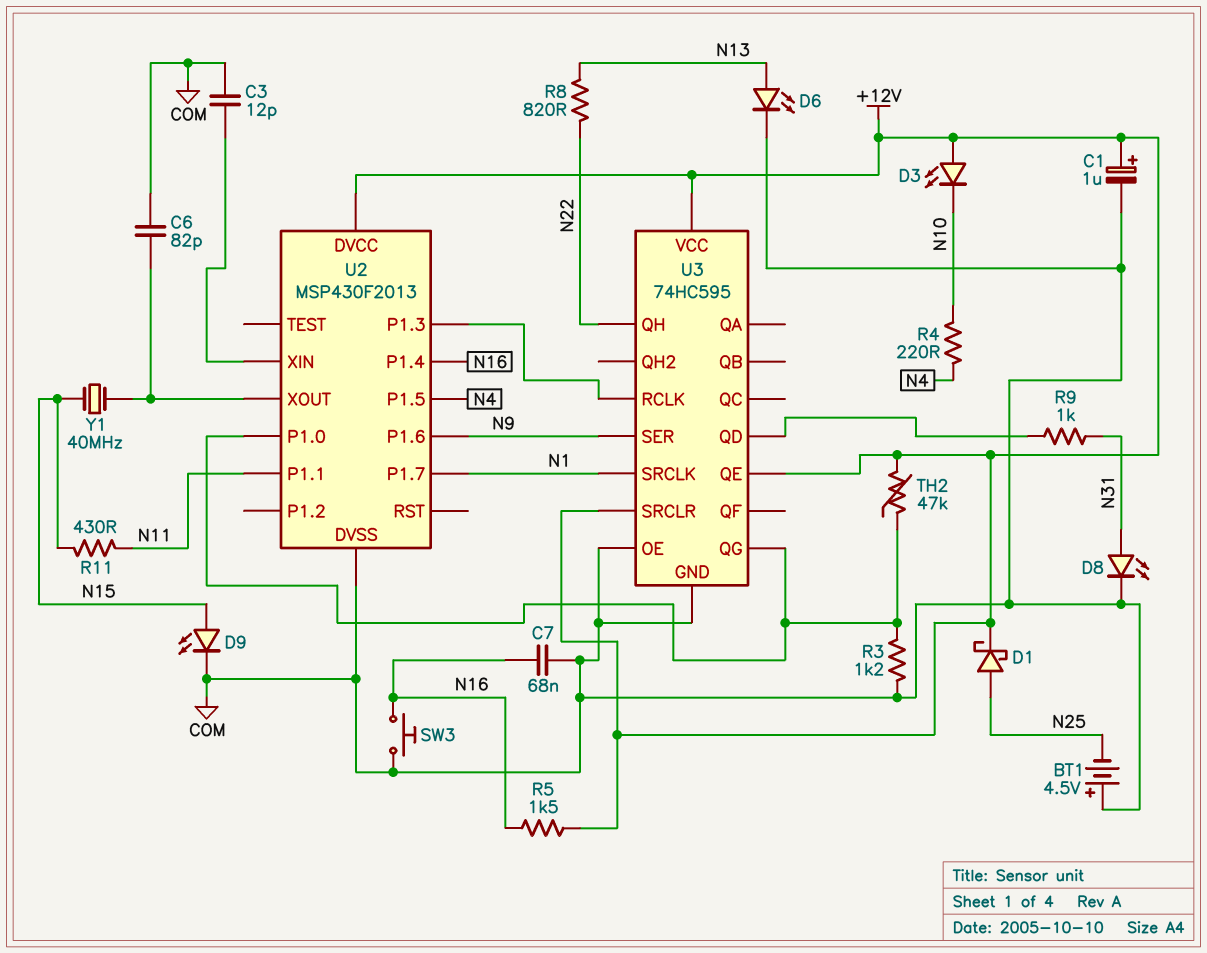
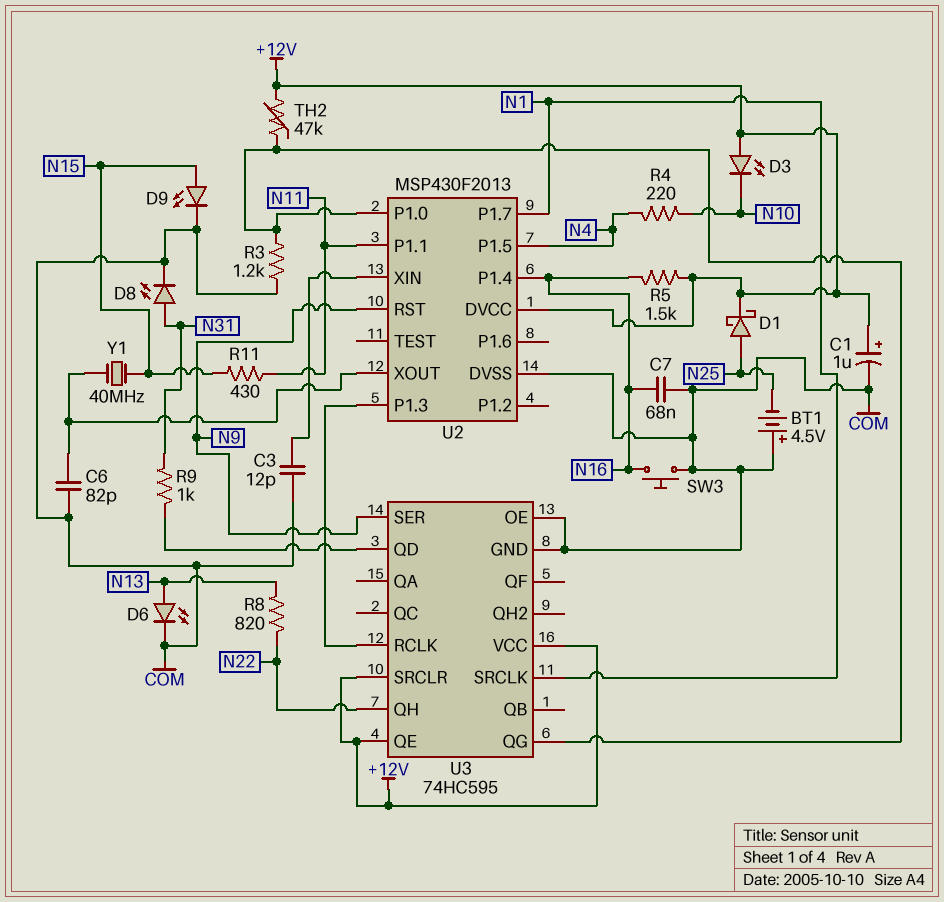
U2 pin P1.6: N9 -> none
U2 pin RST: none -> N9

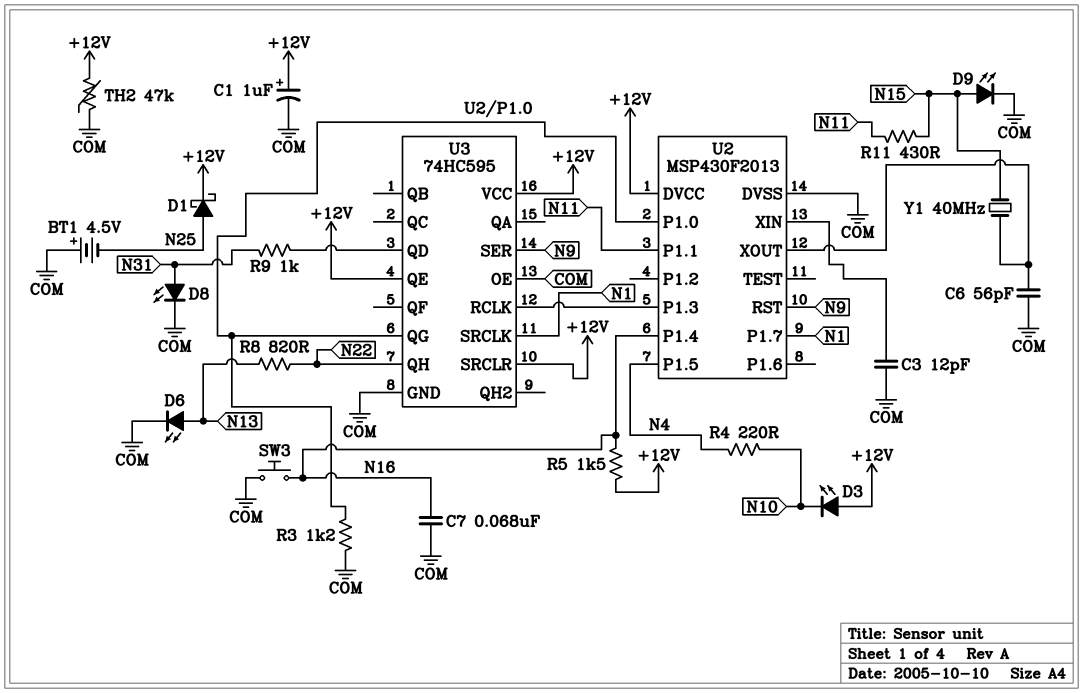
C6: 82pF (COM, U2/XOUT) -> 56pF (COM, U2/XOUT)
TH2: 47k (+12V, U2/P1.0) -> 47k (+12V, COM)

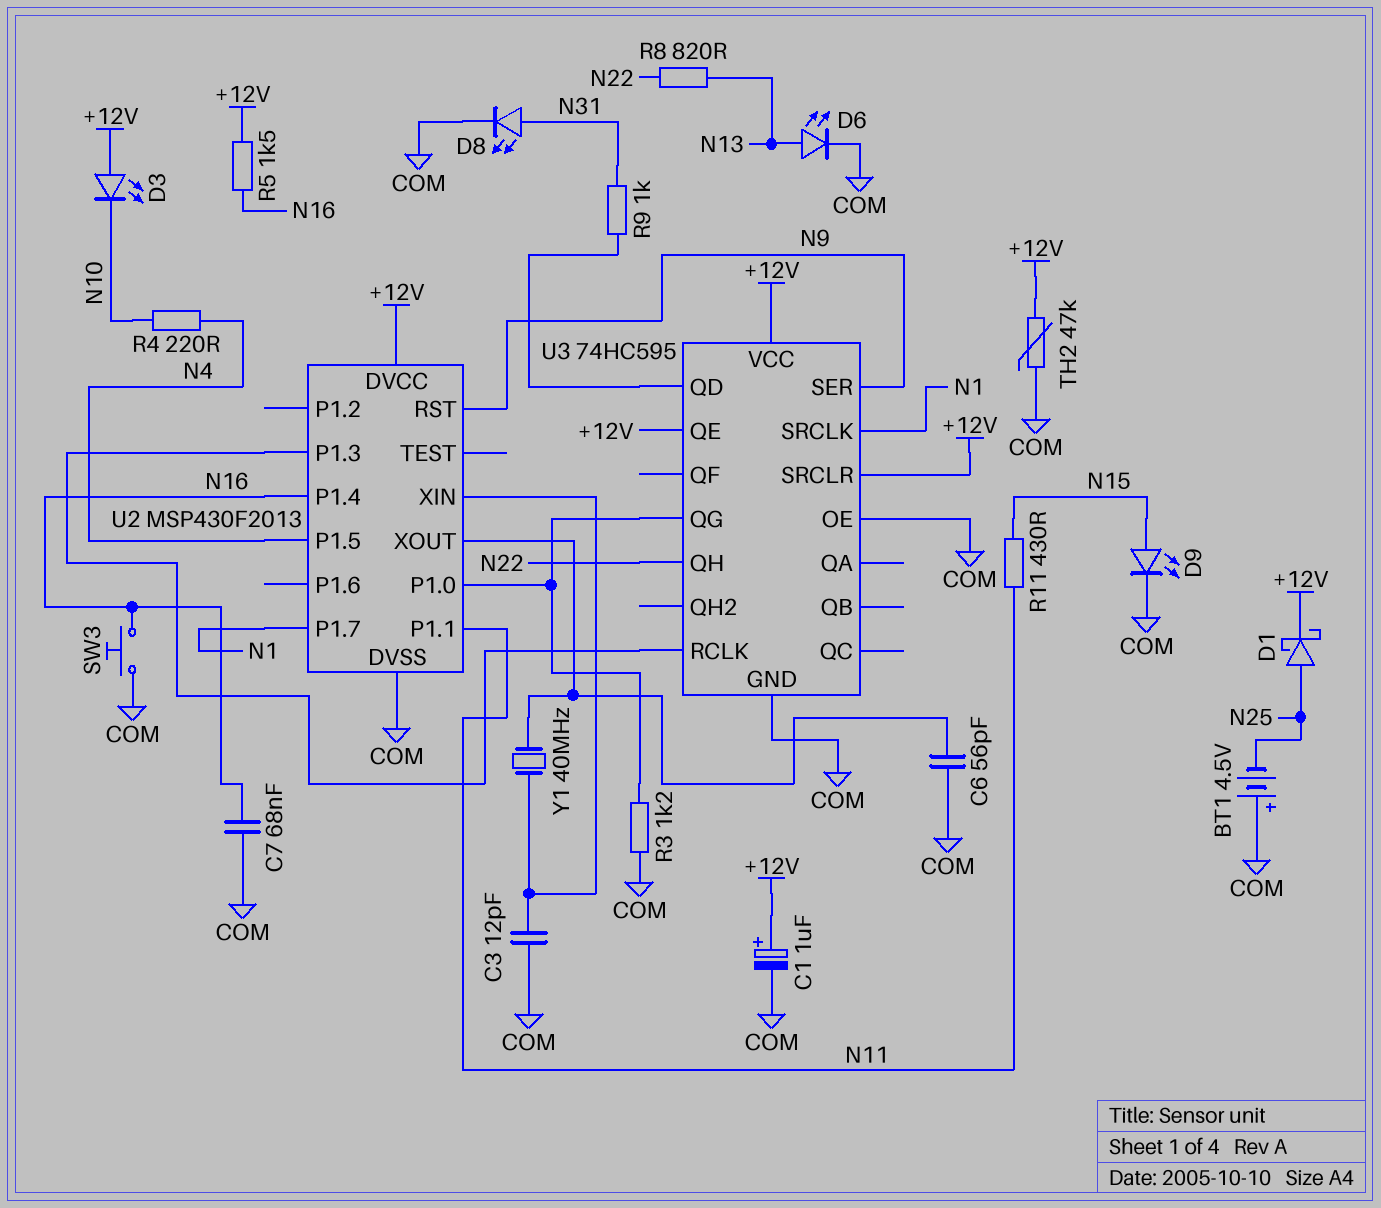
Y1: 40MHz (N15, U2/XOUT) -> 40MHz (U2/XIN, U2/XOUT)

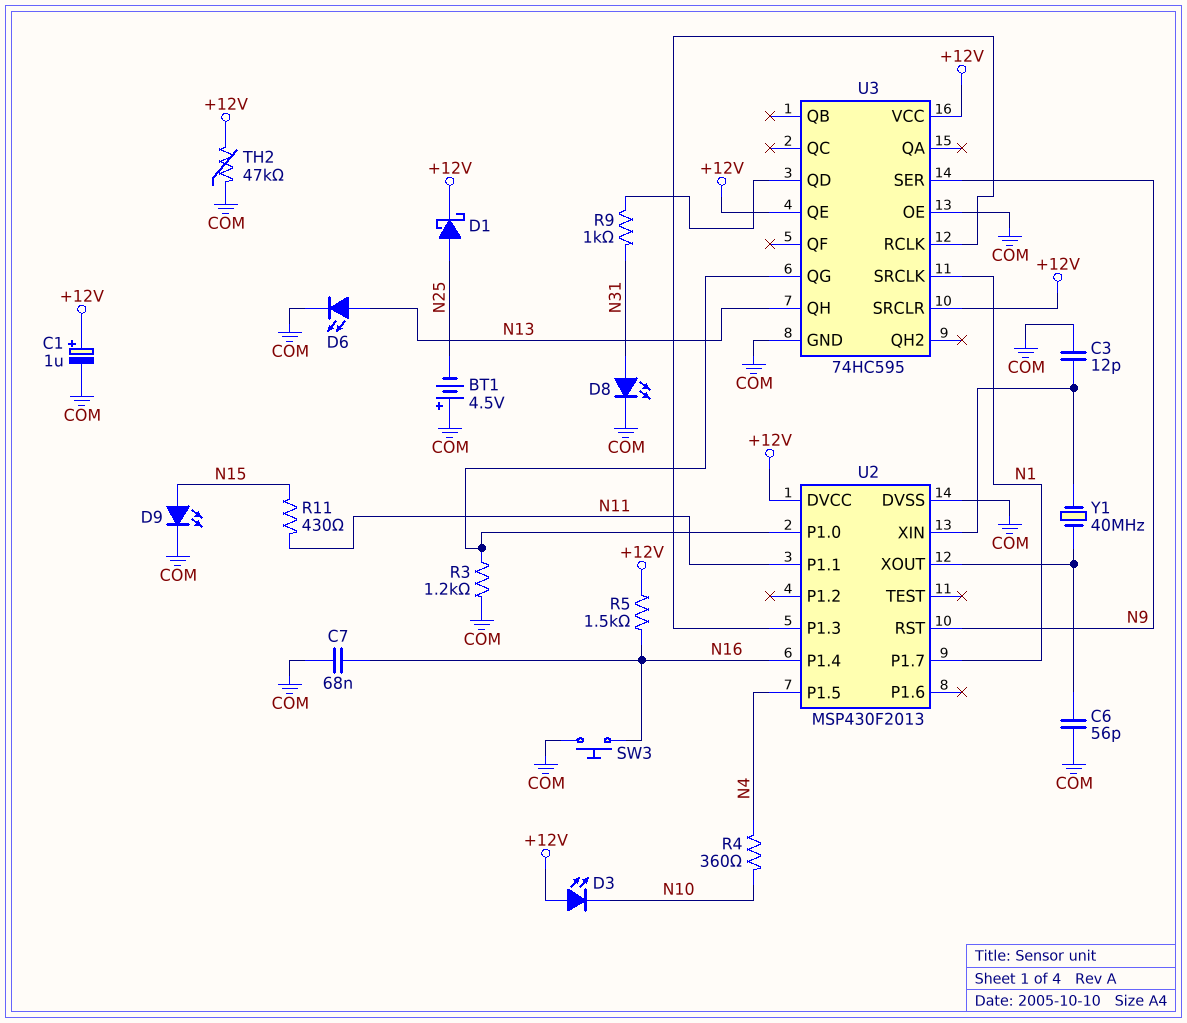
R4: 220 (N4, N10) -> 360 (N4, N10)
R8: 820 (N13, N22) -> none
U3 pin QH: N22 -> N13

